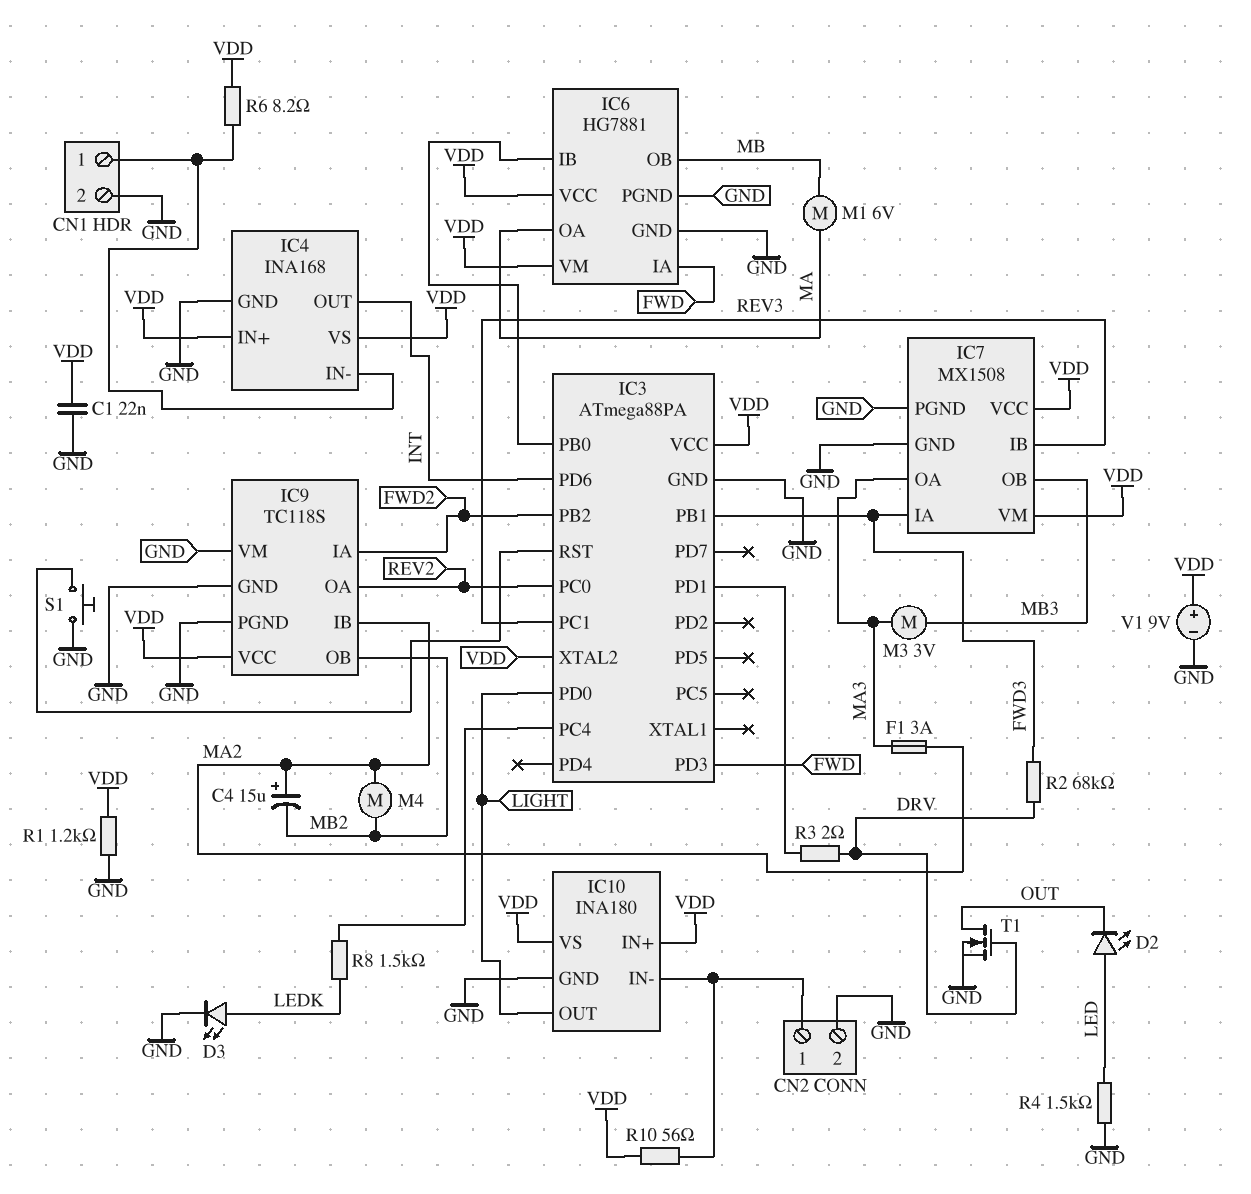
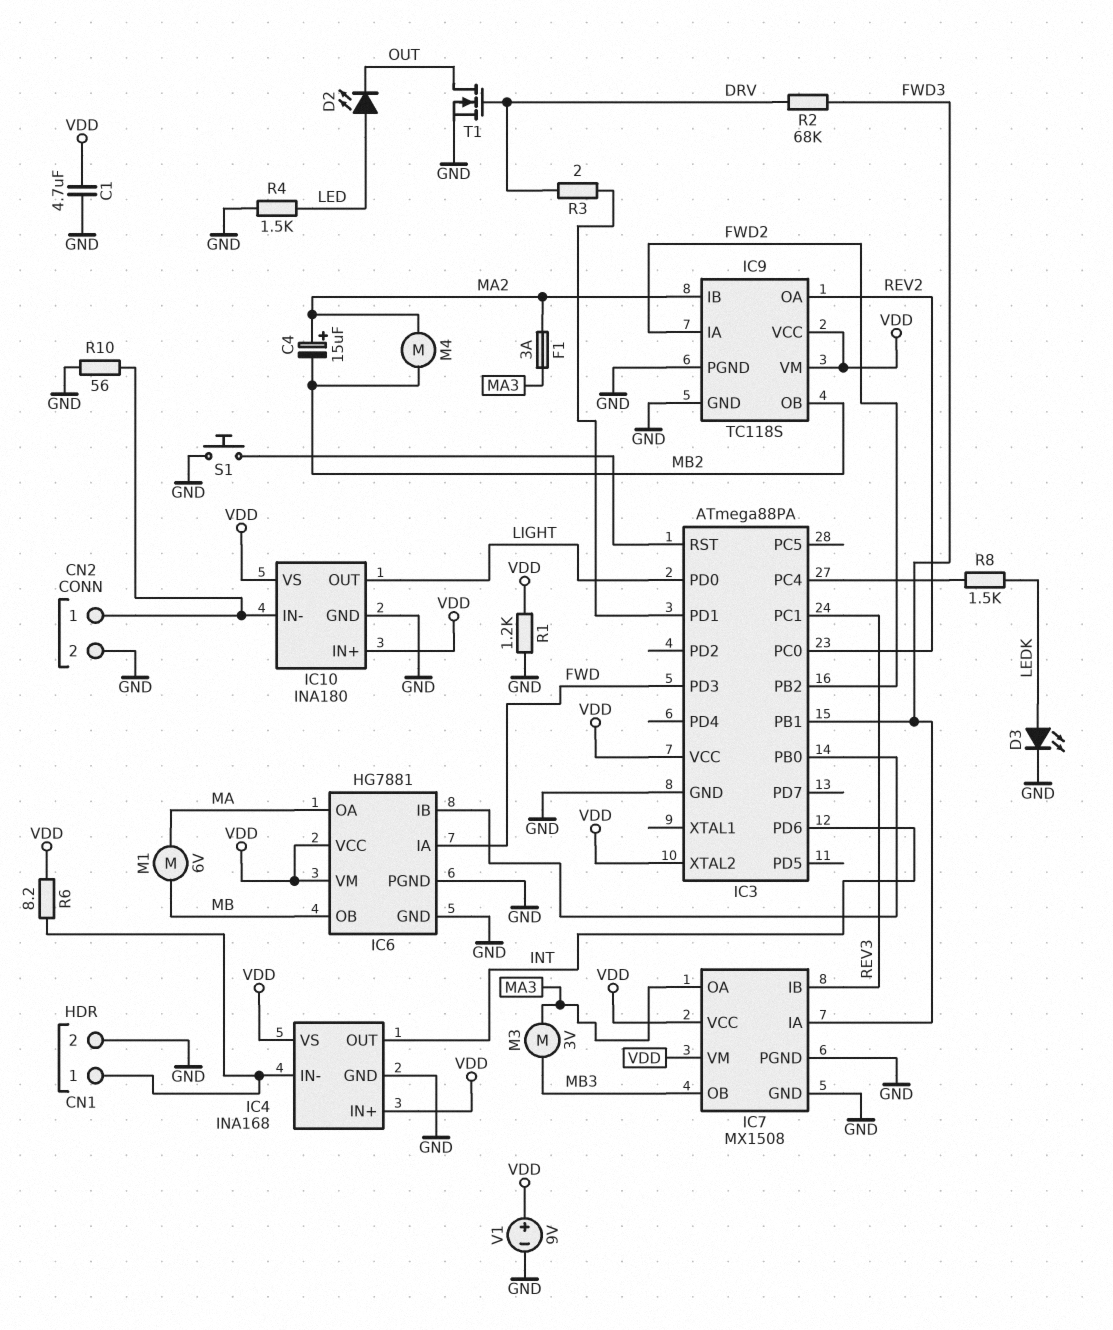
C1: 22nF (GND, VDD) -> 4.7uF (GND, VDD)
IC9 pin VM: GND -> VDD
R10: 56 (CN2/1, VDD) -> 56 (CN2/1, GND)

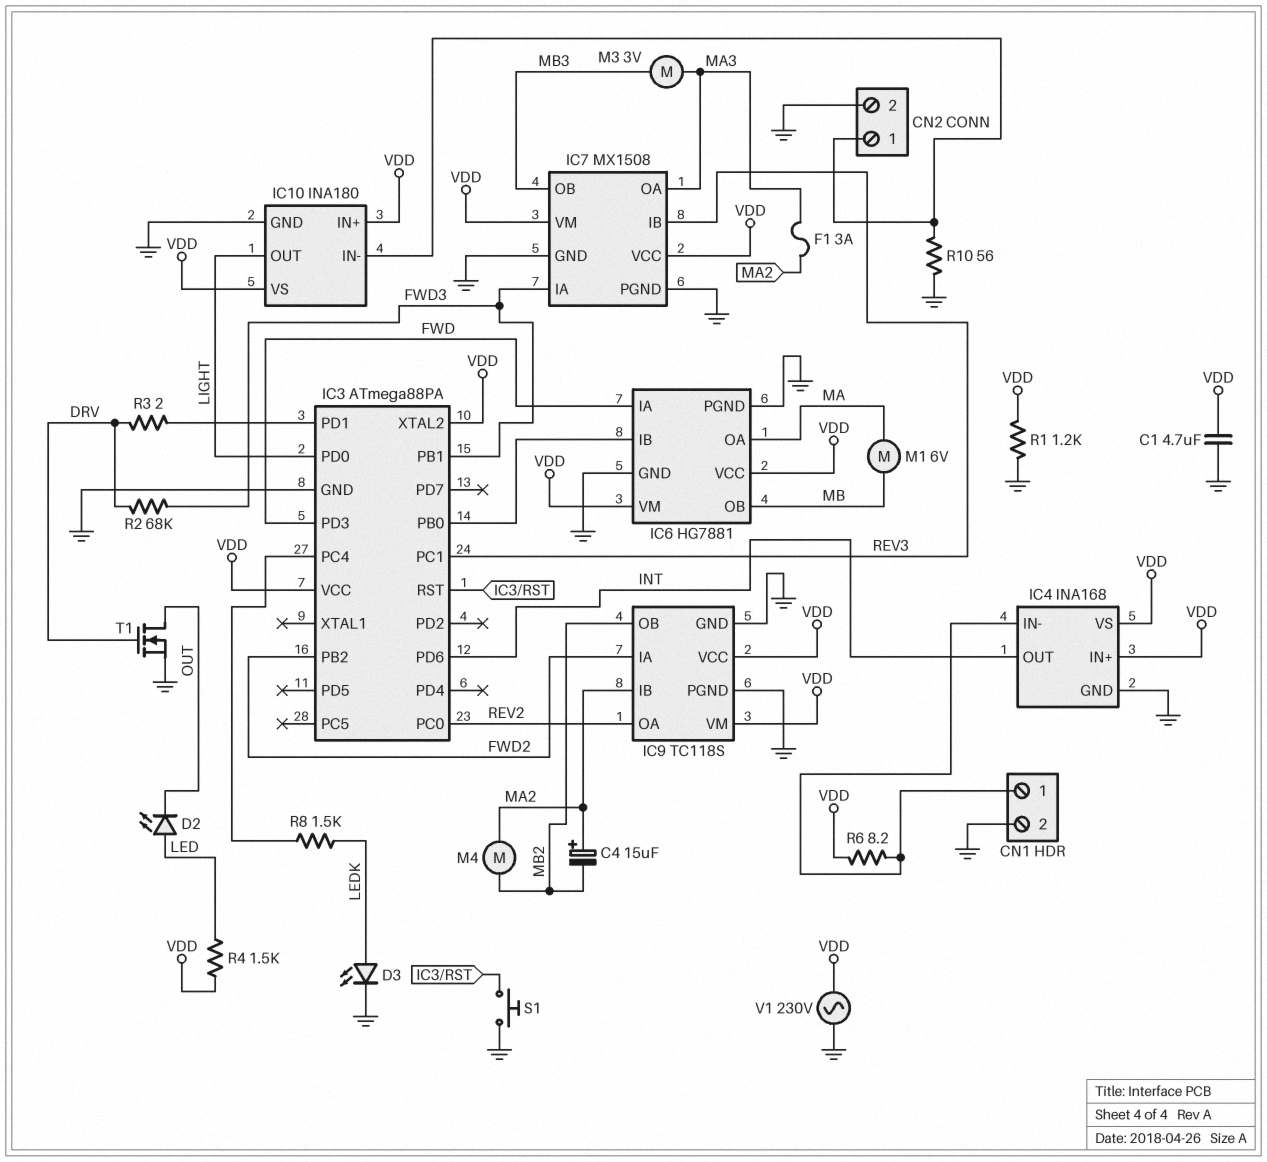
R4: 1.5k (GND, LED) -> 1.5k (LED, VDD)
V1: 9V (plus VDD, minus GND) -> AC 230V (GND, VDD)

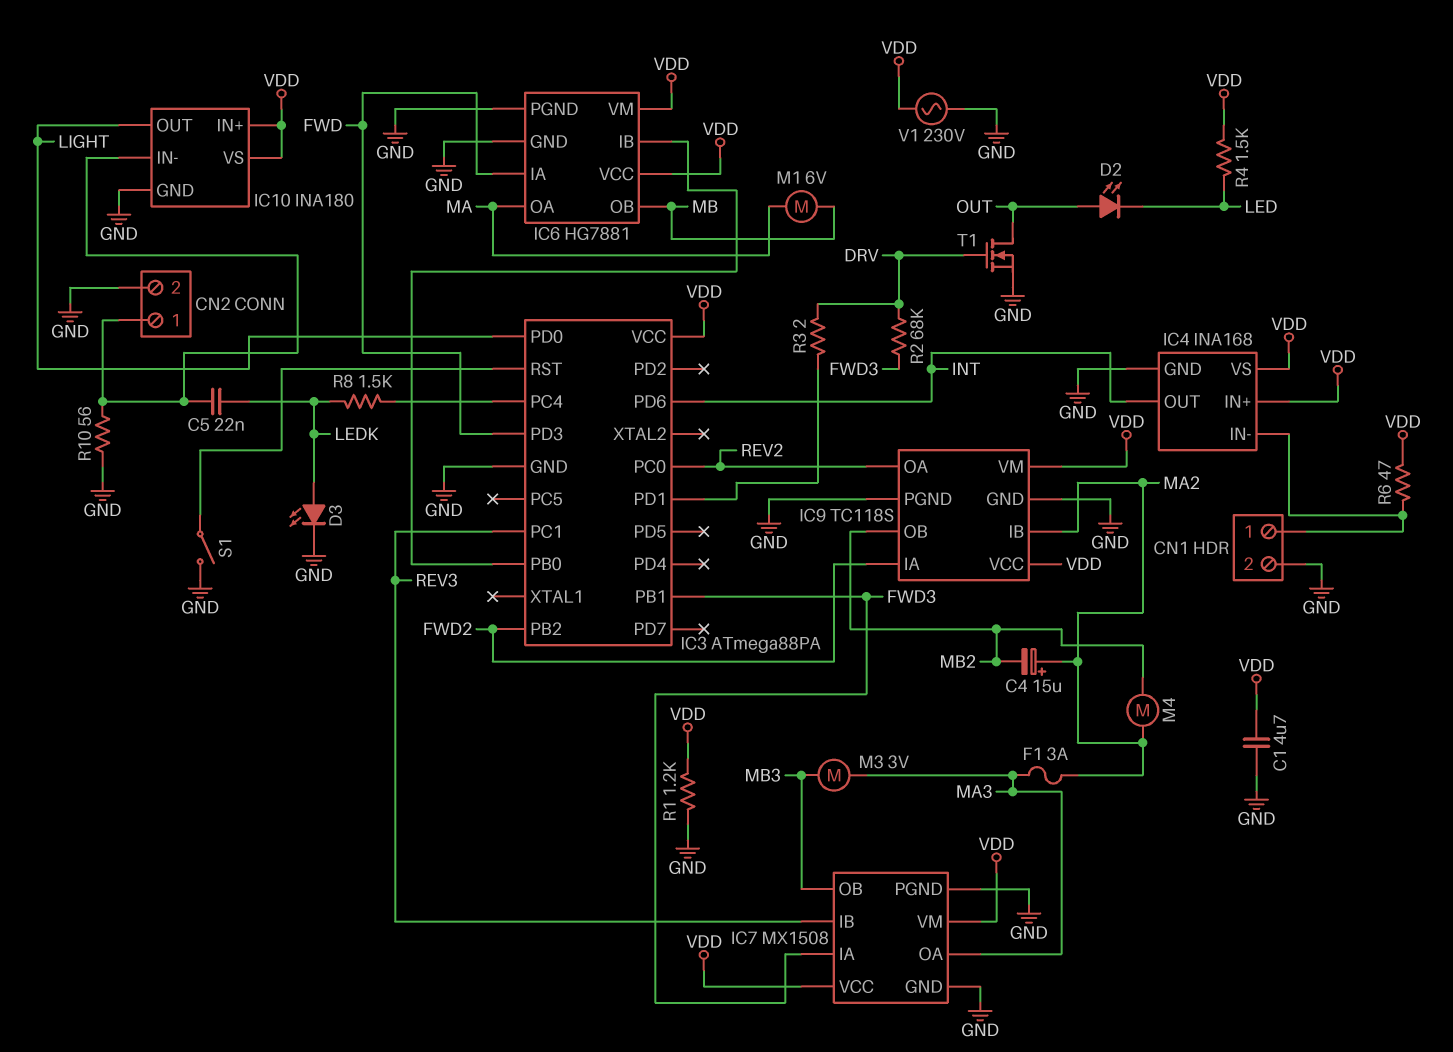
C5: none -> 22nF (CN2/1, LEDK)
D2: LED (A LED, K OUT) -> LED (A OUT, K LED)
IC3 pin XTAL2: VDD -> none
R6: 8.2 (CN1/1, VDD) -> 47 (CN1/1, VDD)
S1: button (GND, IC3/RST) -> switch (GND, IC3/RST)

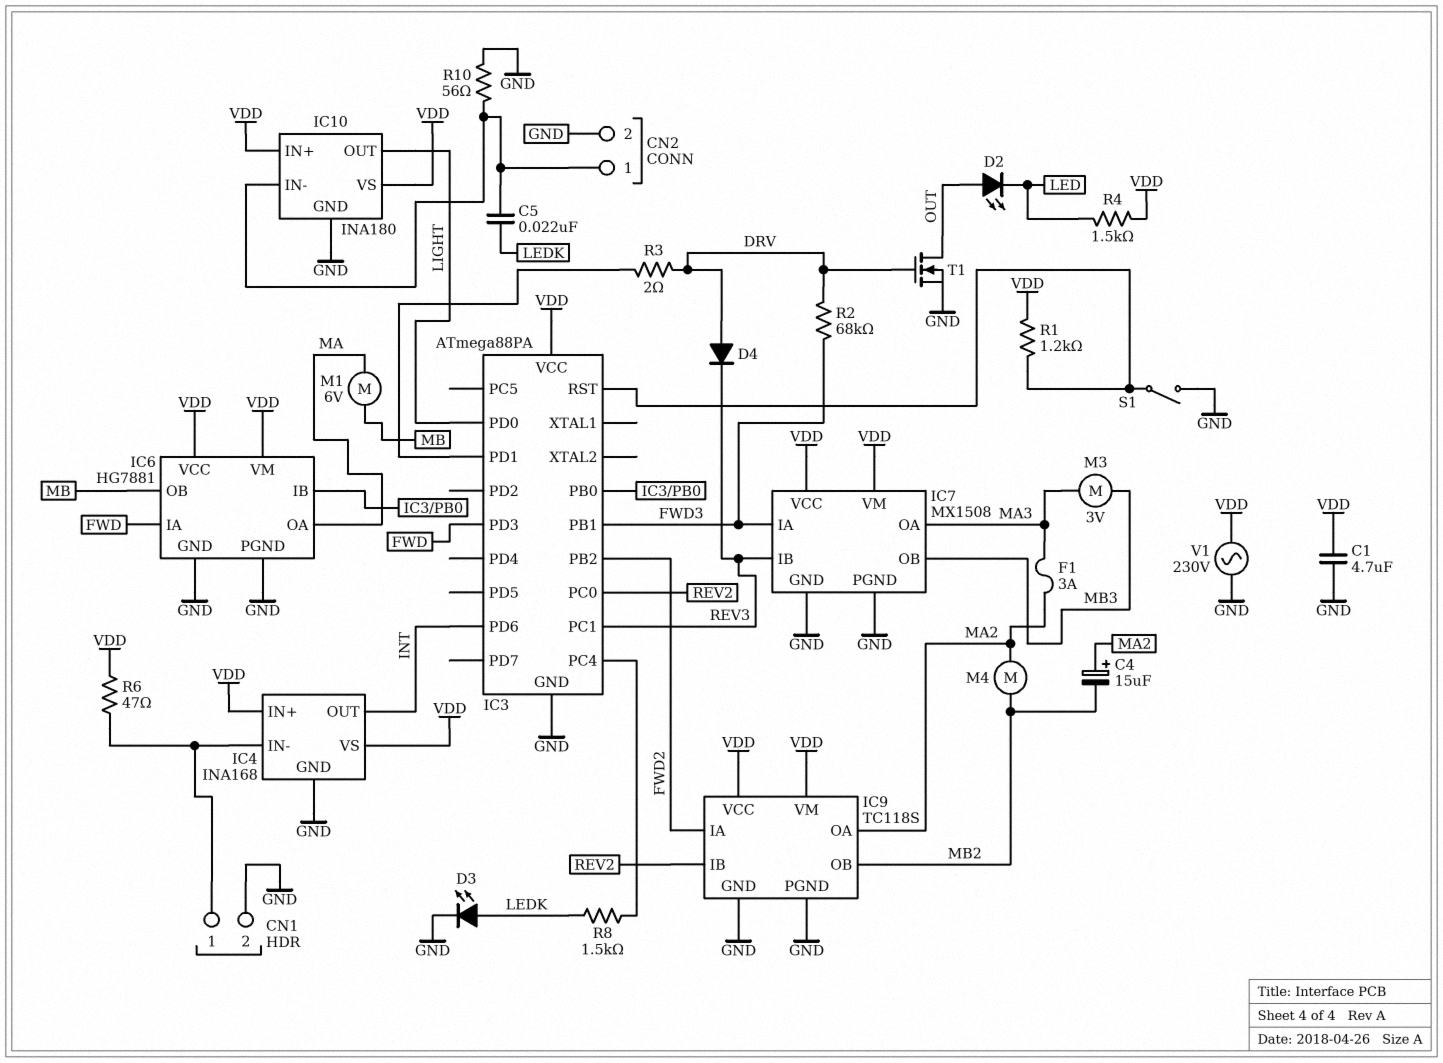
D4: none -> diode (A DRV, K REV3)
IC9 pin IB: MA2 -> REV2
IC9 pin OA: REV2 -> MA2
R1: 1.2k (GND, VDD) -> 1.2k (IC3/RST, VDD)

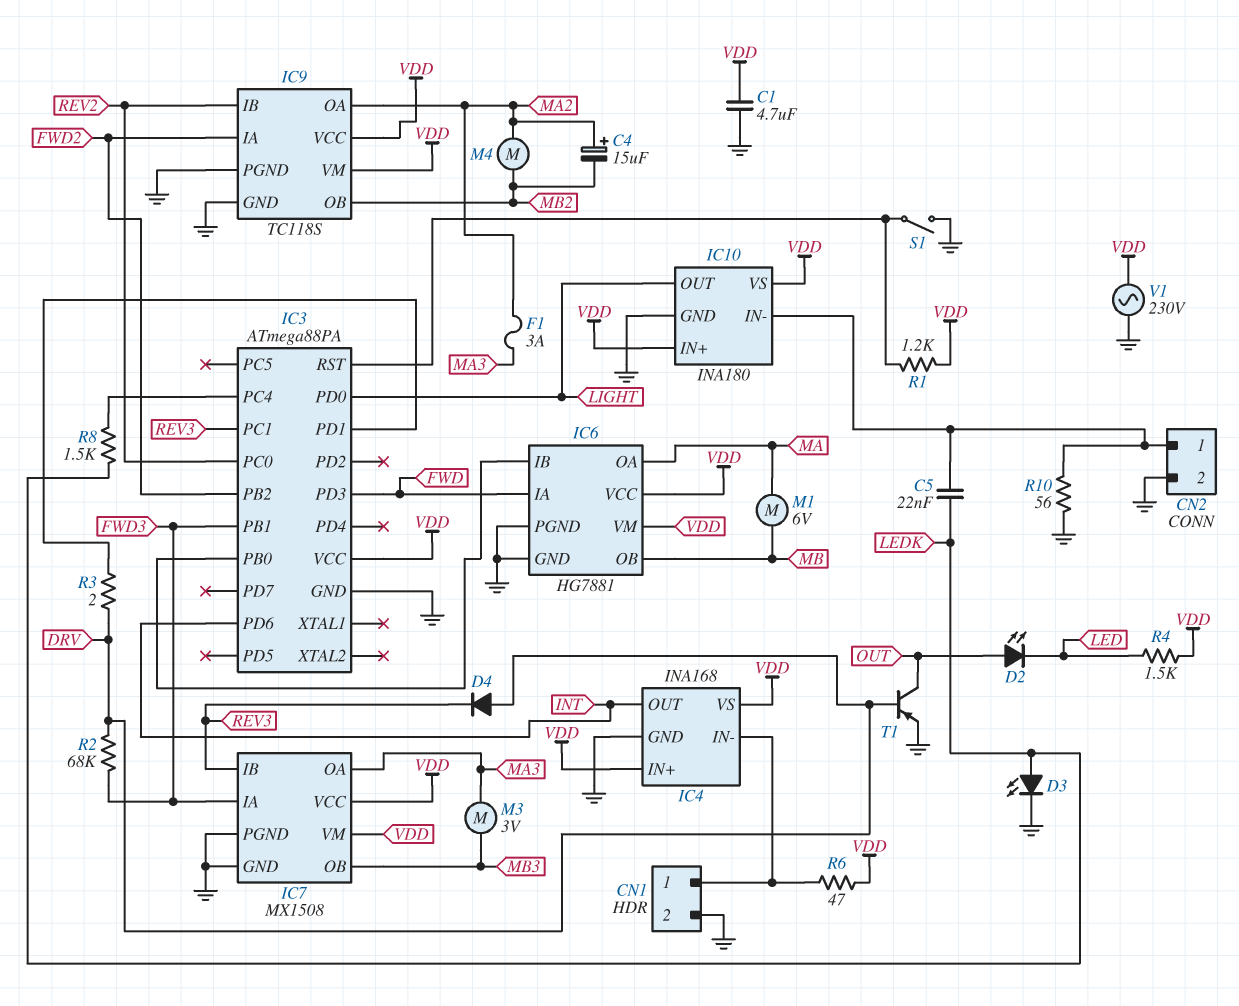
T1: NMOS (G DRV, D OUT, S GND) -> PNP (B DRV, C OUT, E GND)

